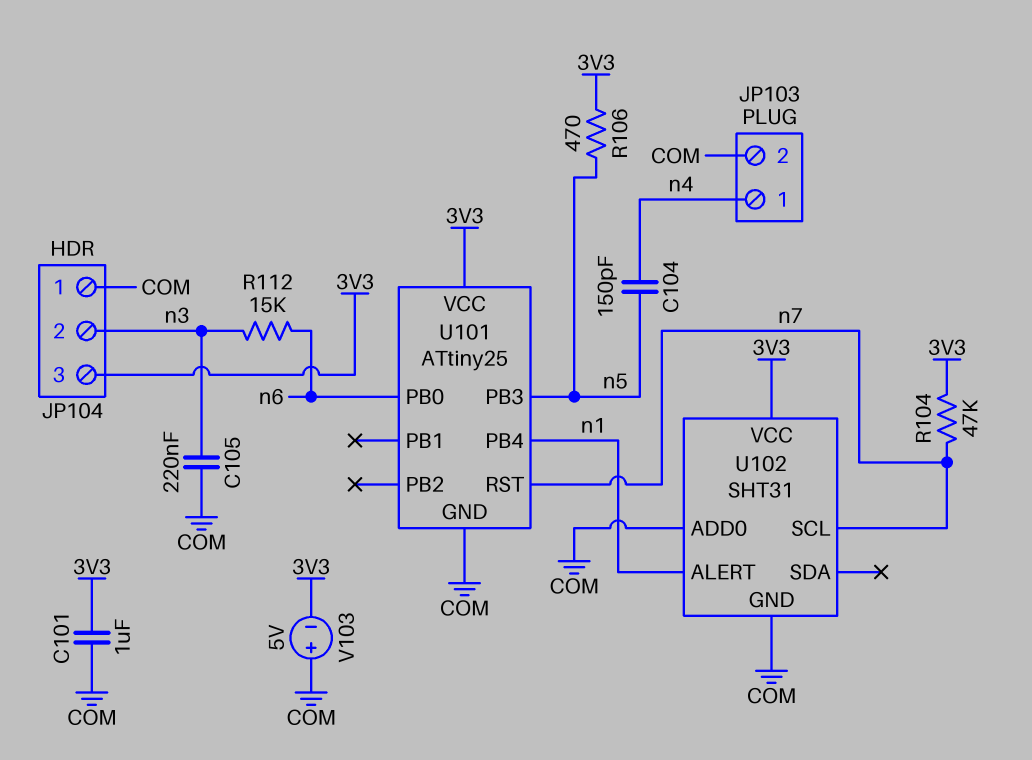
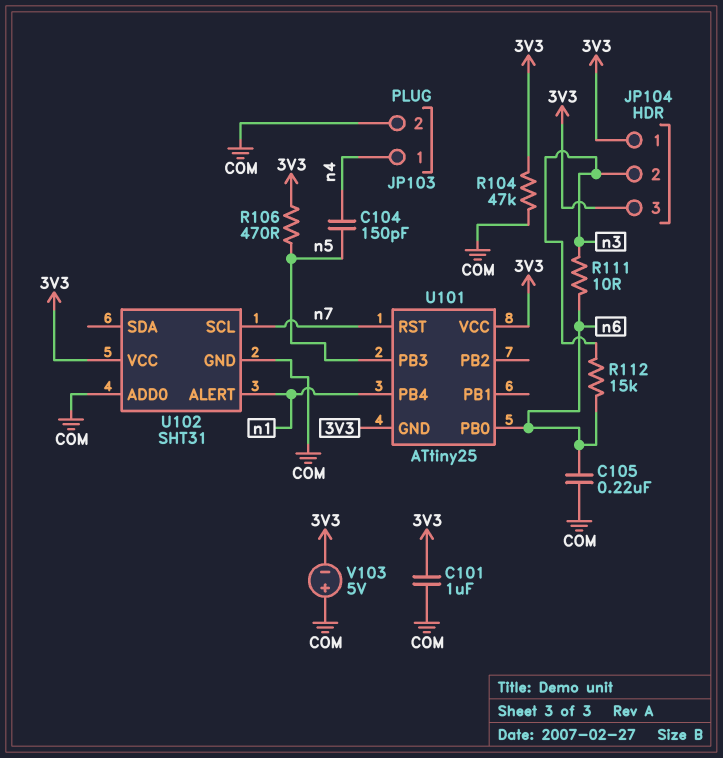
C105: 220nF (COM, n3) -> 220nF (COM, n6)
JP104 pin 1: COM -> 3V3
R104: 47k (3V3, n7) -> 47k (3V3, COM)
R111: none -> 10 (n3, n6)
U101 pin GND: COM -> 3V3

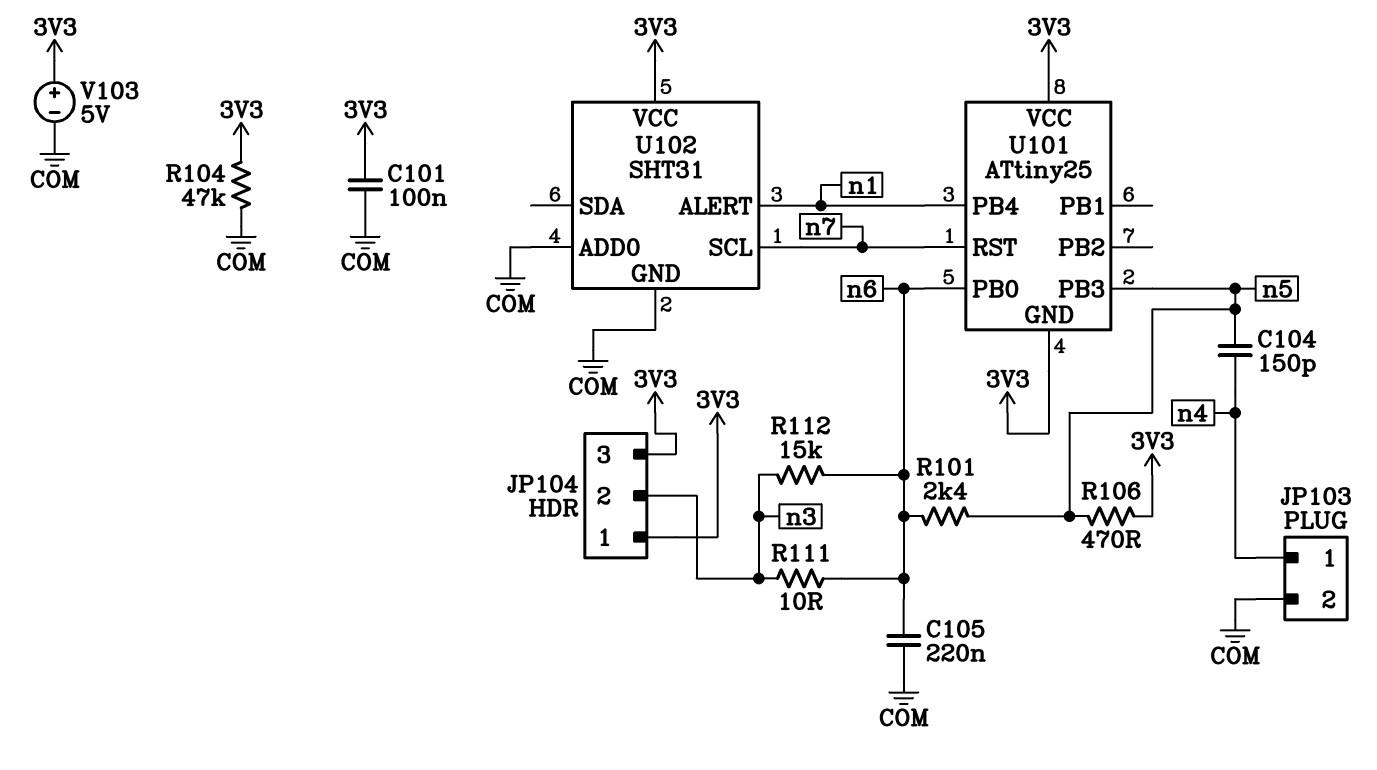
C101: 1uF (3V3, COM) -> 100nF (3V3, COM)
R101: none -> 2.4k (n5, n6)
V103: 5V (plus COM, minus 3V3) -> 5V (plus 3V3, minus COM)

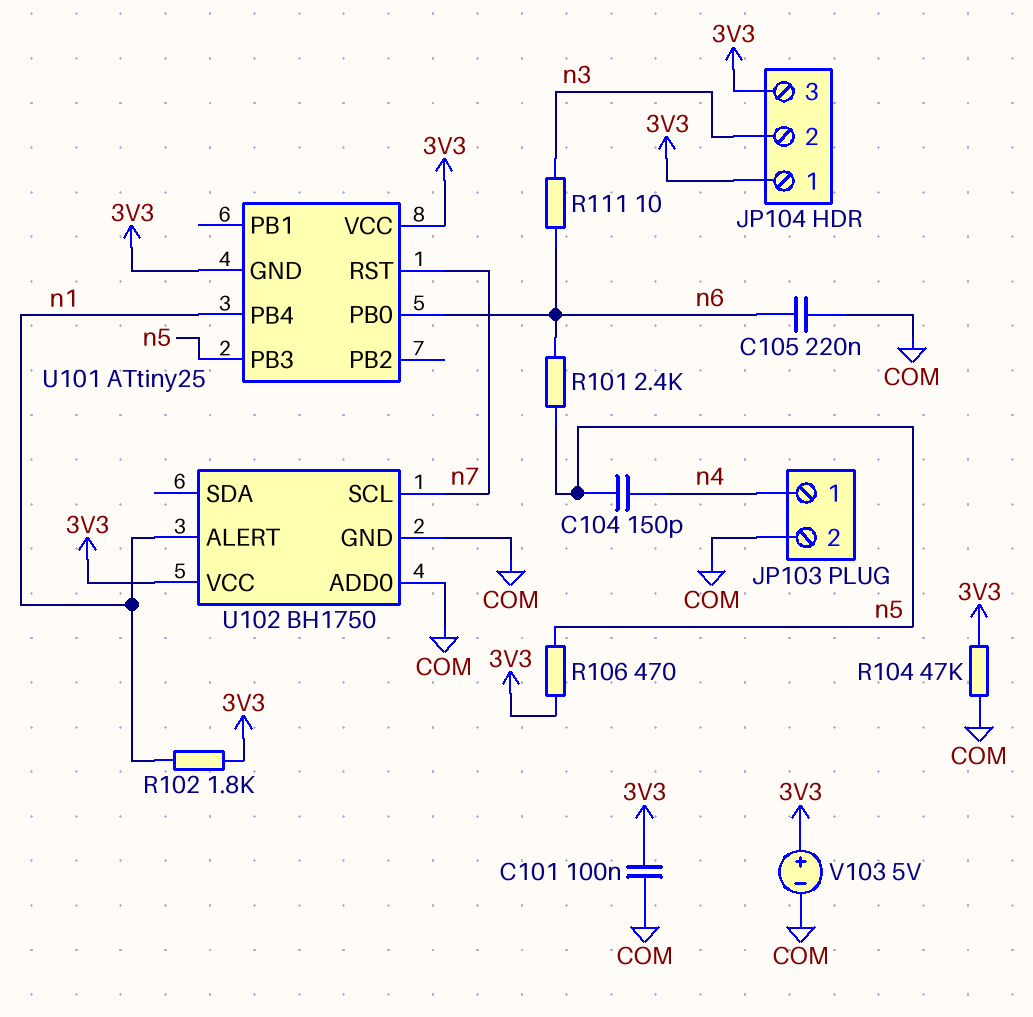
R102: none -> 1.8k (3V3, n1)
R112: 15k (n3, n6) -> none
U102: SHT31 -> BH1750

